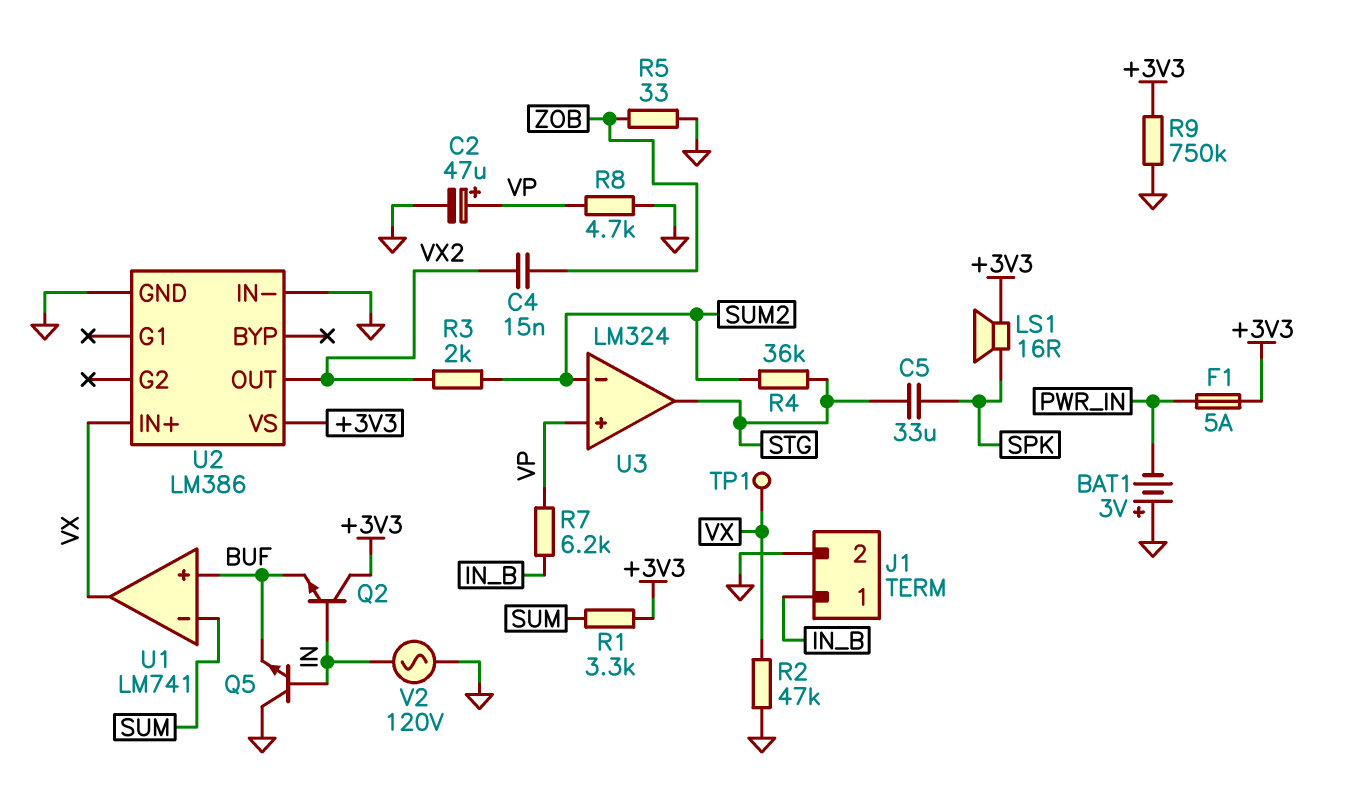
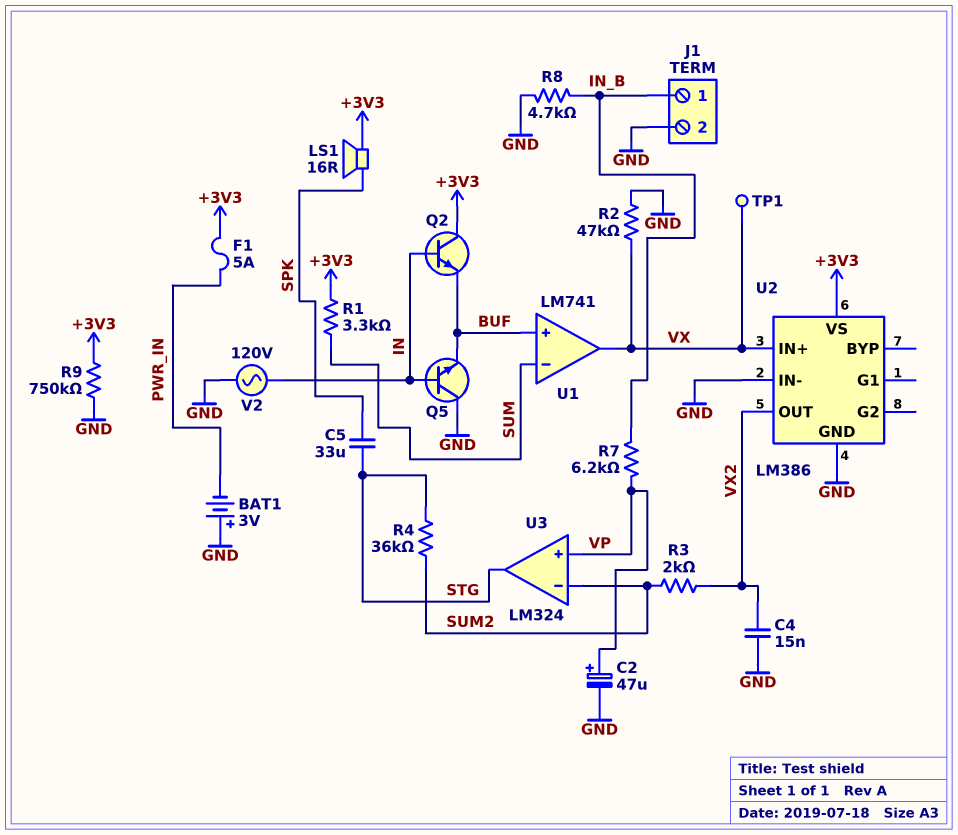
C4: 15nF (VX2, ZOB) -> 15nF (GND, VX2)
R5: 33 (GND, ZOB) -> none
R8: 4.7k (GND, VP) -> 4.7k (GND, IN_B)

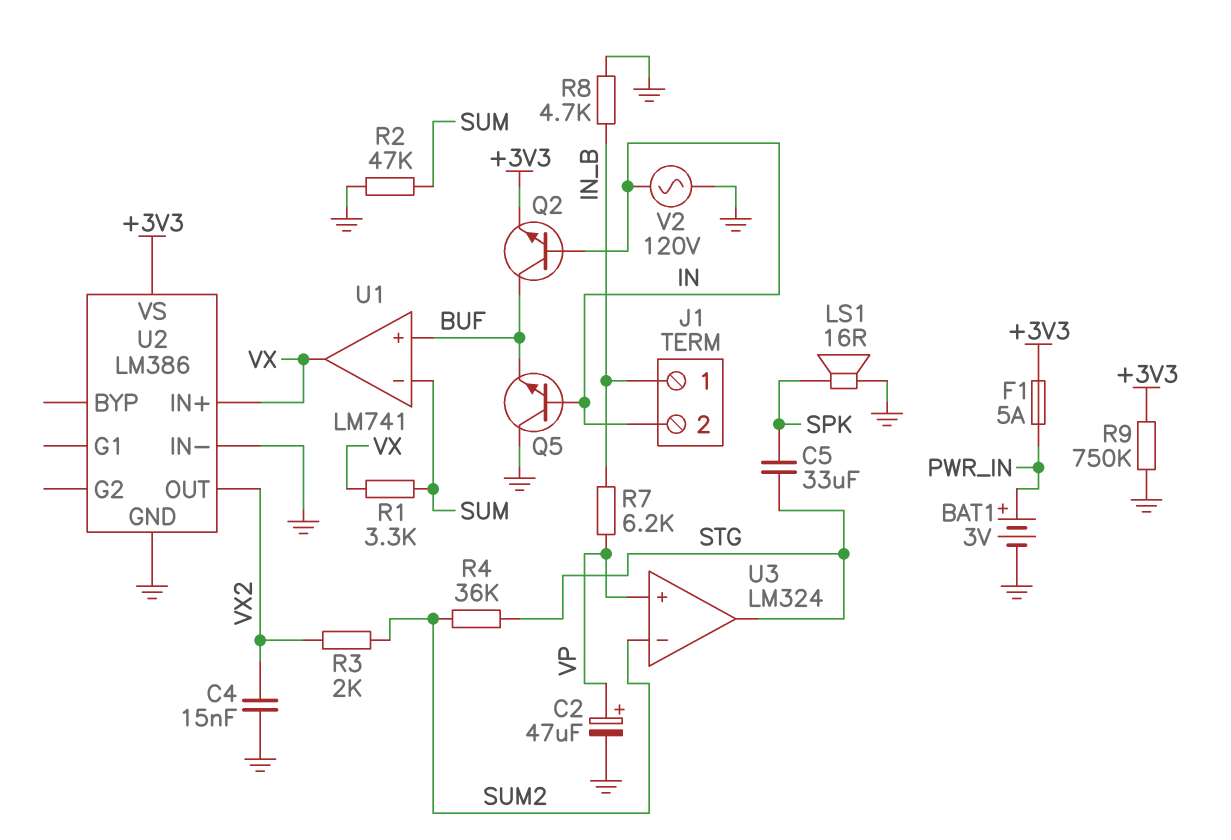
BAT1: 3V (plus GND, minus PWR_IN) -> 3V (plus PWR_IN, minus GND)
J1 pin 2: GND -> IN
LS1: speaker 16R (+3V3, SPK) -> speaker 16R (GND, SPK)
Q2: NPN (B IN, C +3V3, E BUF) -> NPN (B IN, C BUF, E +3V3)
R1: 3.3k (+3V3, SUM) -> 3.3k (SUM, VX)
R2: 47k (GND, VX) -> 47k (GND, SUM)
TP1: test point (VX) -> none

